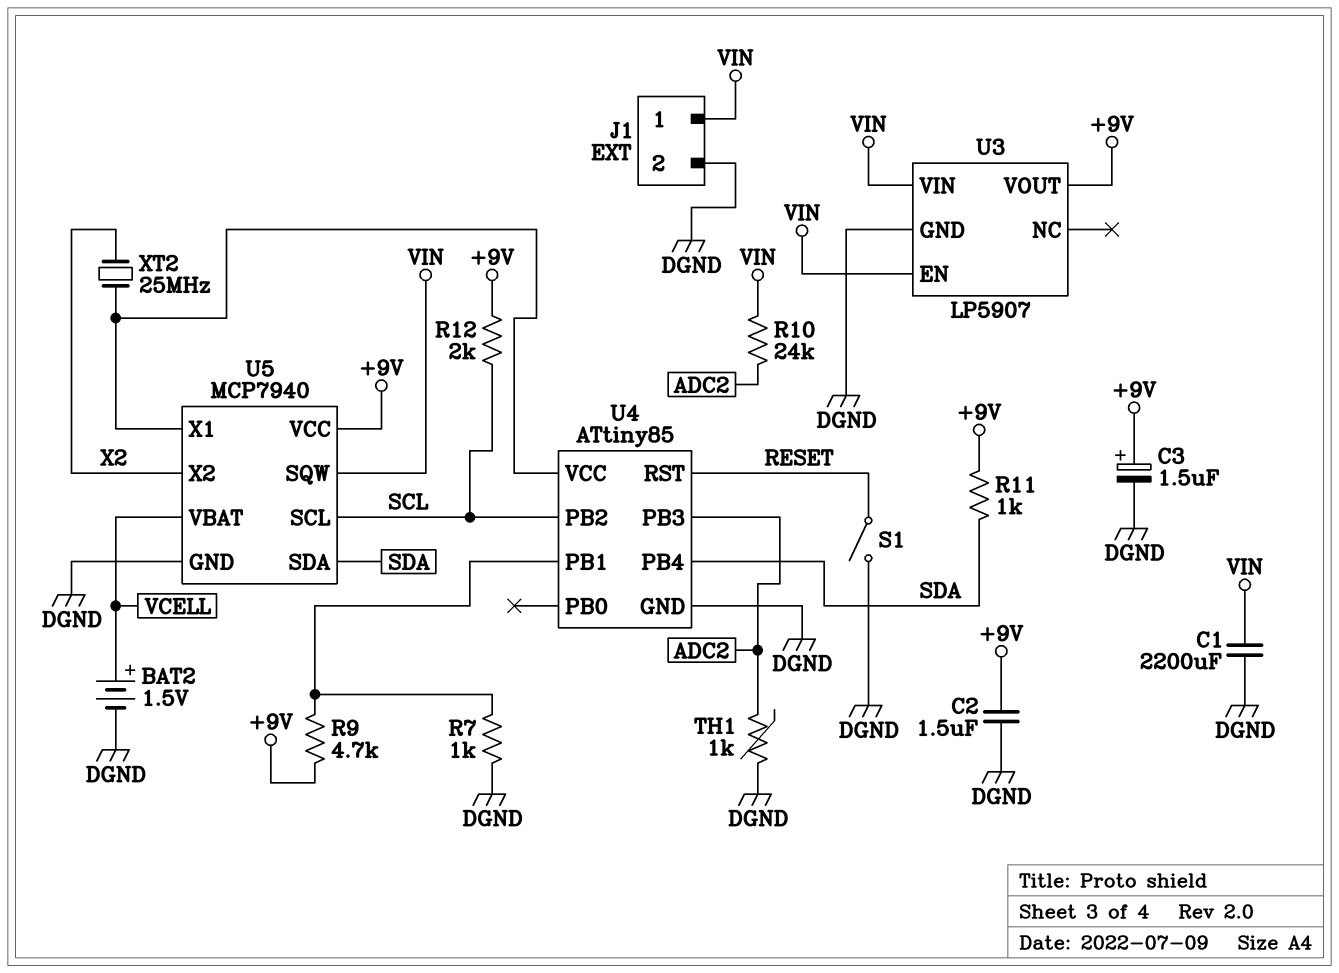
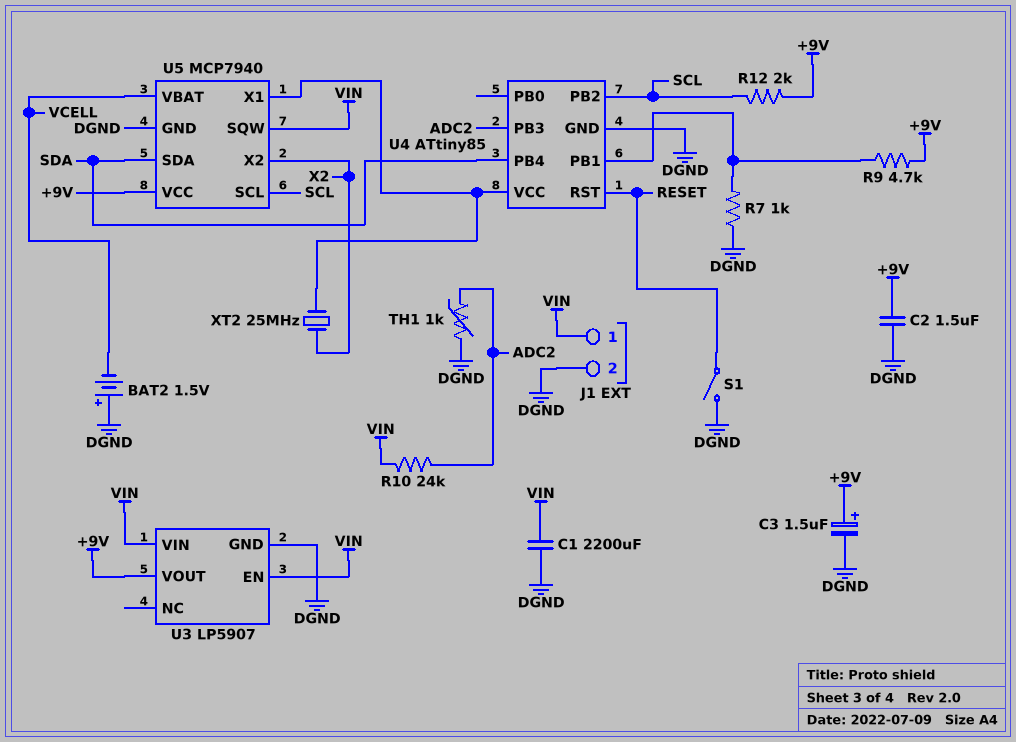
BAT2: 1.5V (plus VCELL, minus DGND) -> 1.5V (plus DGND, minus VCELL)
R11: 1k (+9V, SDA) -> none

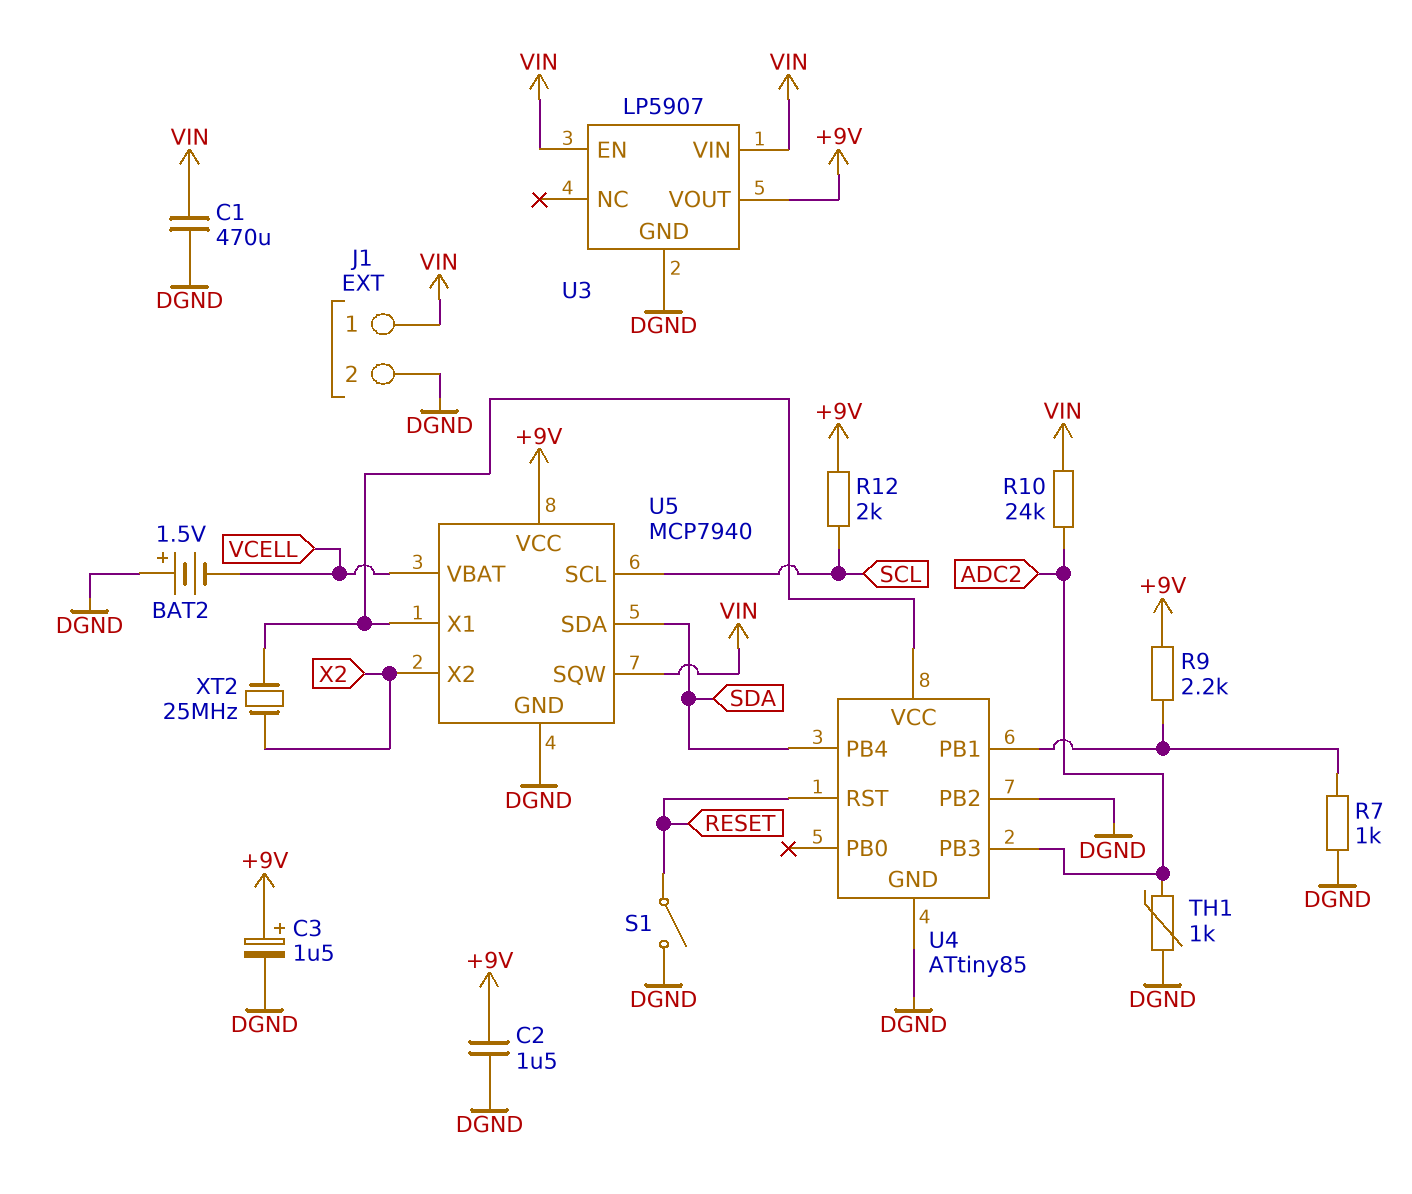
C1: 2200uF (DGND, VIN) -> 470uF (DGND, VIN)
R9: 4.7k (+9V, U4/PB1) -> 2.2k (+9V, U4/PB1)
U4 pin PB2: SCL -> DGND

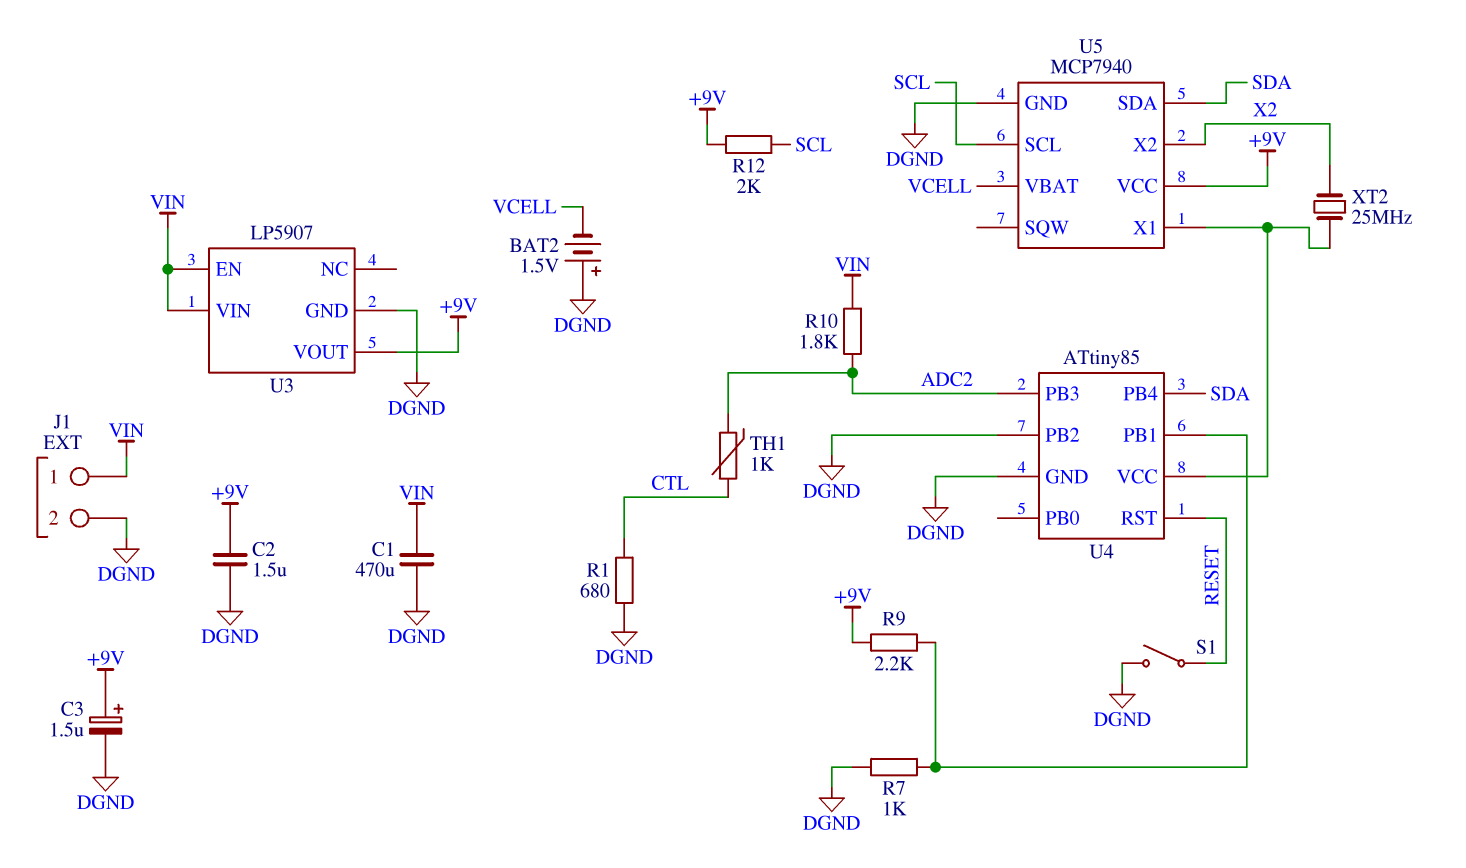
R1: none -> 680 (CTL, DGND)
R10: 24k (ADC2, VIN) -> 1.8k (ADC2, VIN)
TH1: 1k (ADC2, DGND) -> 1k (ADC2, CTL)
U5 pin SQW: VIN -> none

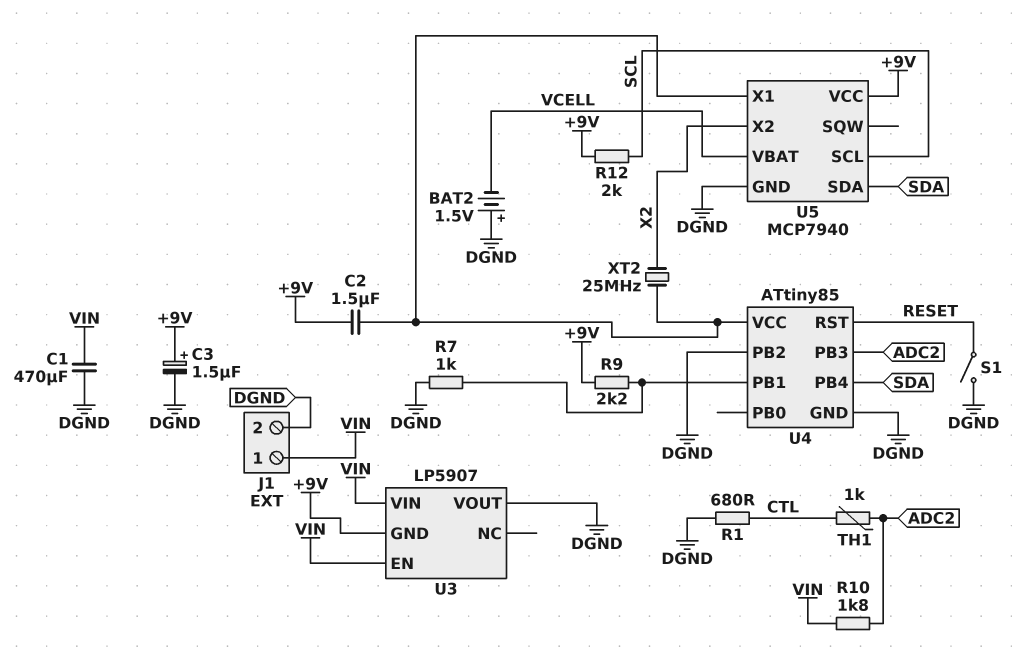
C2: 1.5uF (+9V, DGND) -> 1.5uF (+9V, U4/VCC)
U3 pin GND: DGND -> +9V
U3 pin VOUT: +9V -> DGND

